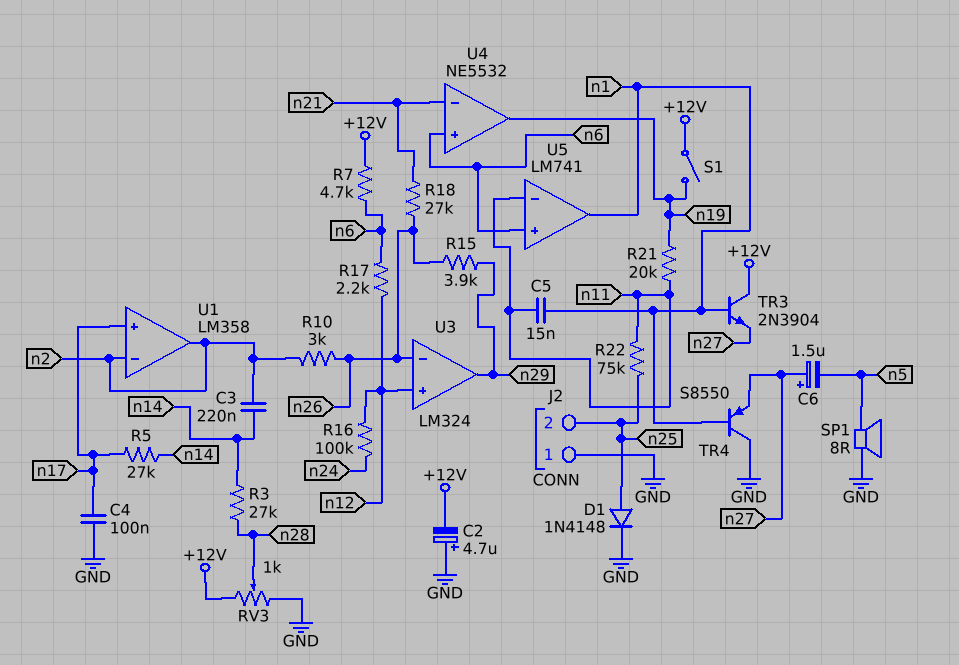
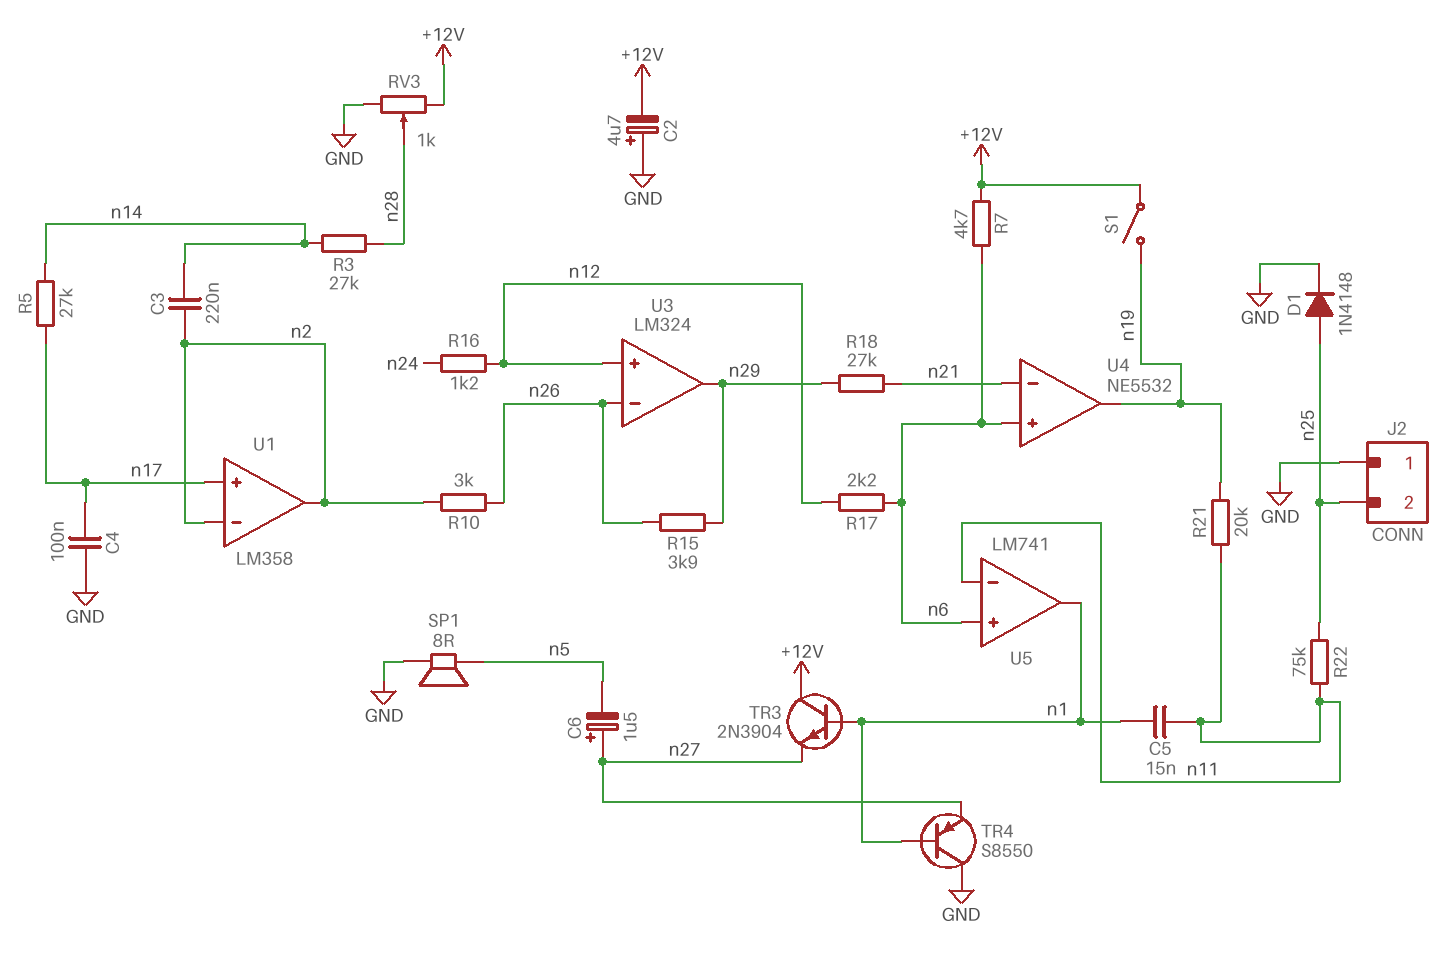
R16: 100k (n12, n24) -> 1.2k (n12, n24)
R18: 27k (n21, n26) -> 27k (n21, n29)

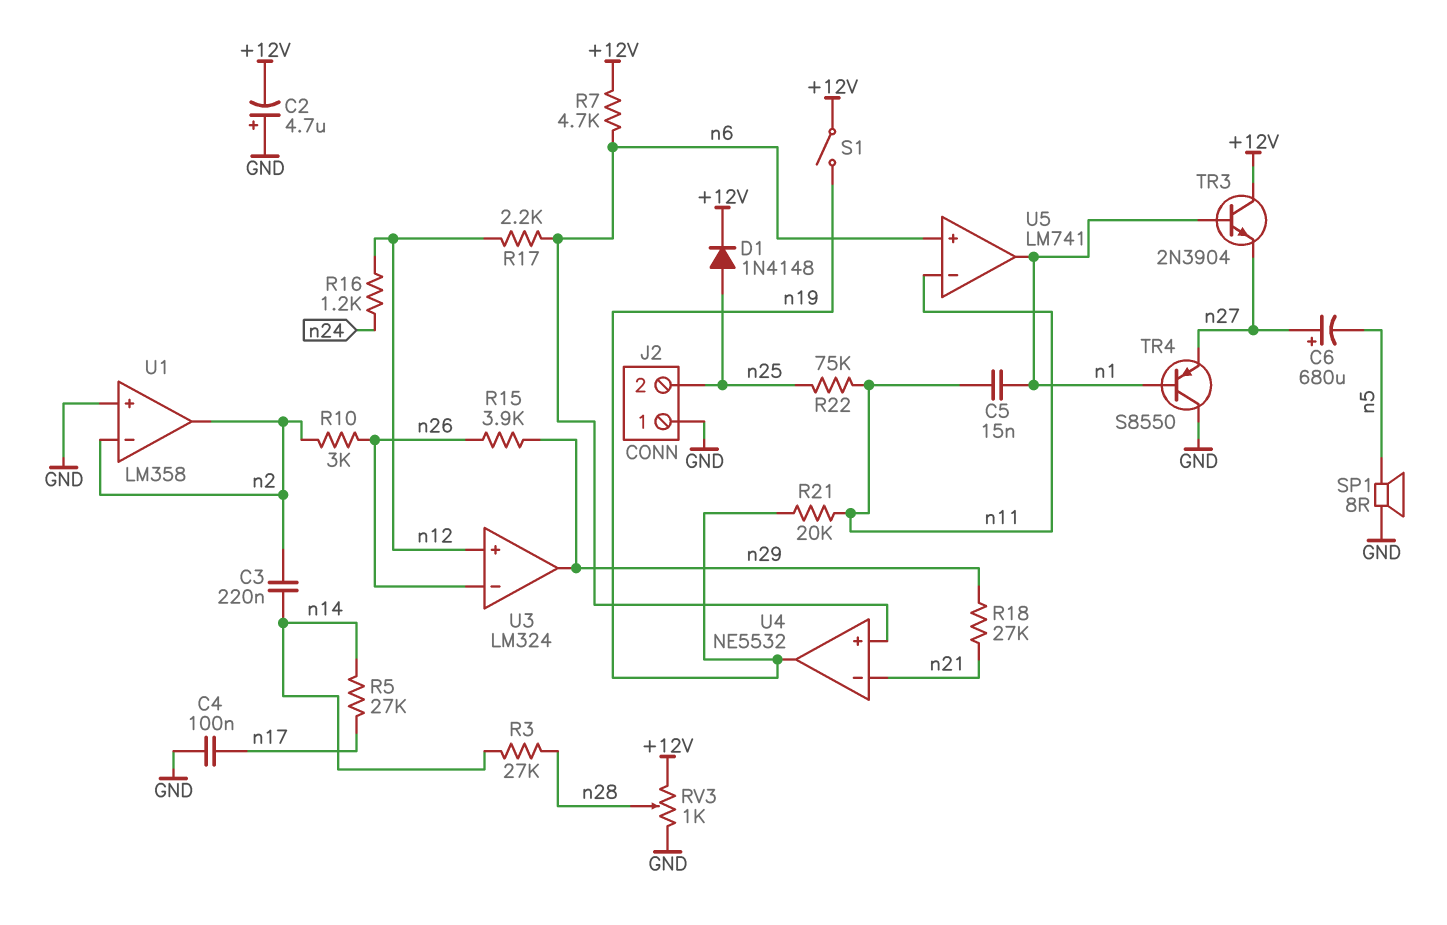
C6: 1.5uF (plus n27, minus n5) -> 680uF (plus n27, minus n5)
D1: diode 1N4148 (A n25, K GND) -> diode 1N4148 (A n25, K +12V)
U1 pin in+: n17 -> GND

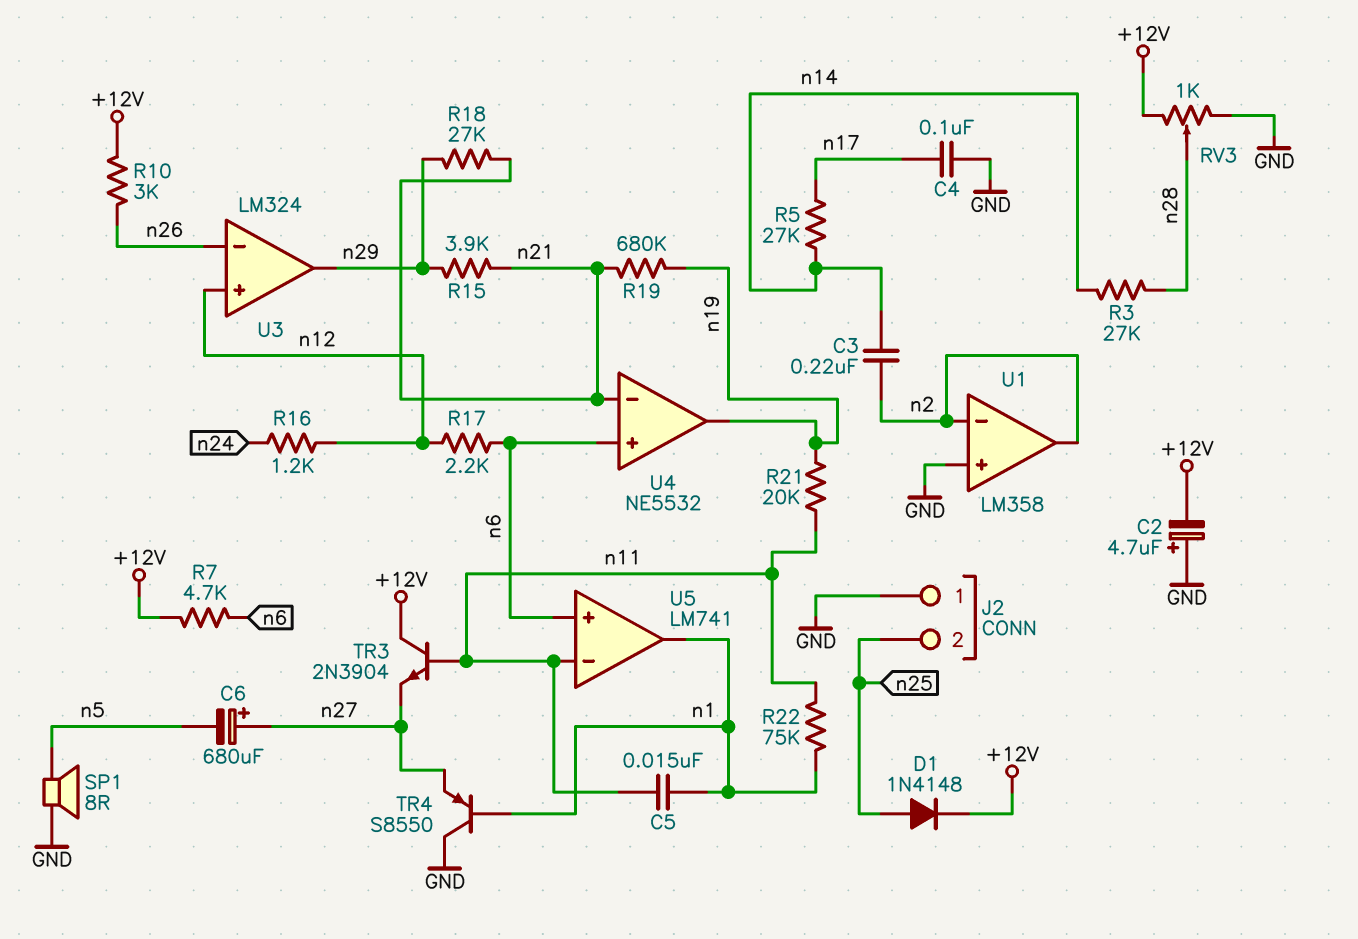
R10: 3k (n2, n26) -> 3k (+12V, n26)
R15: 3.9k (n26, n29) -> 3.9k (n21, n29)
R19: none -> 680k (n19, n21)
R22: 75k (n11, n25) -> 75k (n1, n11)
S1: switch (+12V, n19) -> none
TR3: NPN 2N3904 (B n1, C +12V, E n27) -> NPN 2N3904 (B n11, C +12V, E n27)

